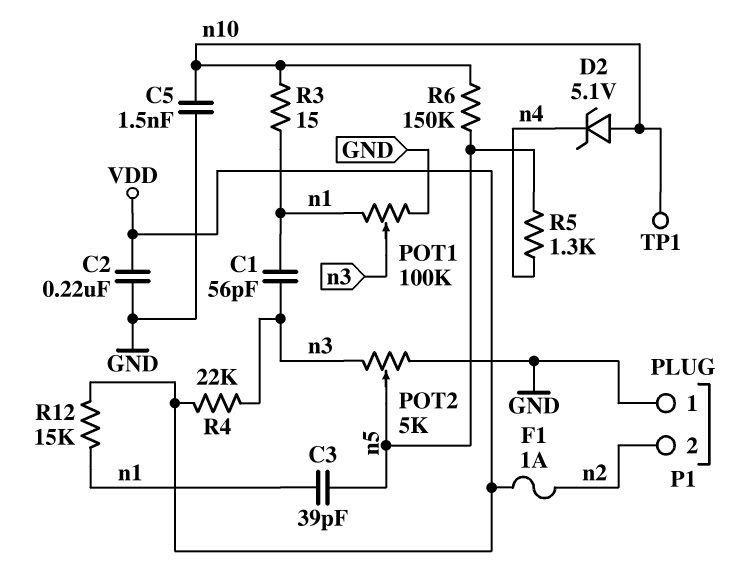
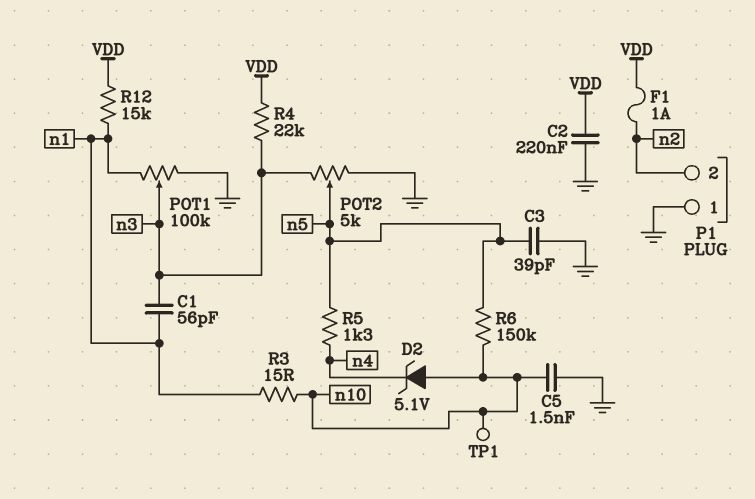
C3: 39pF (n1, n5) -> 39pF (GND, n5)

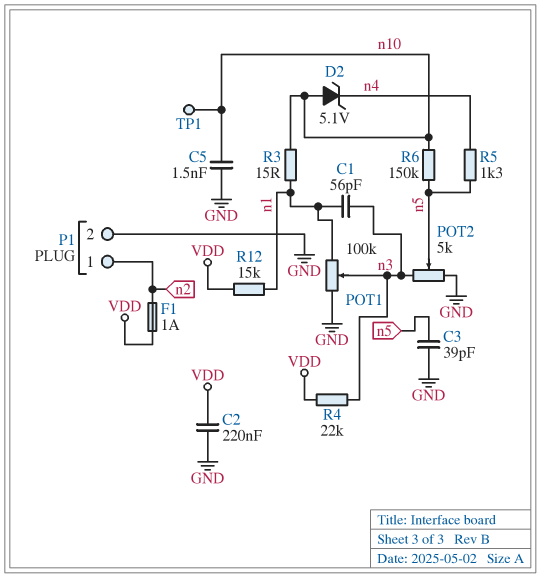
P1 pin 1: GND -> n2
P1 pin 2: n2 -> GND

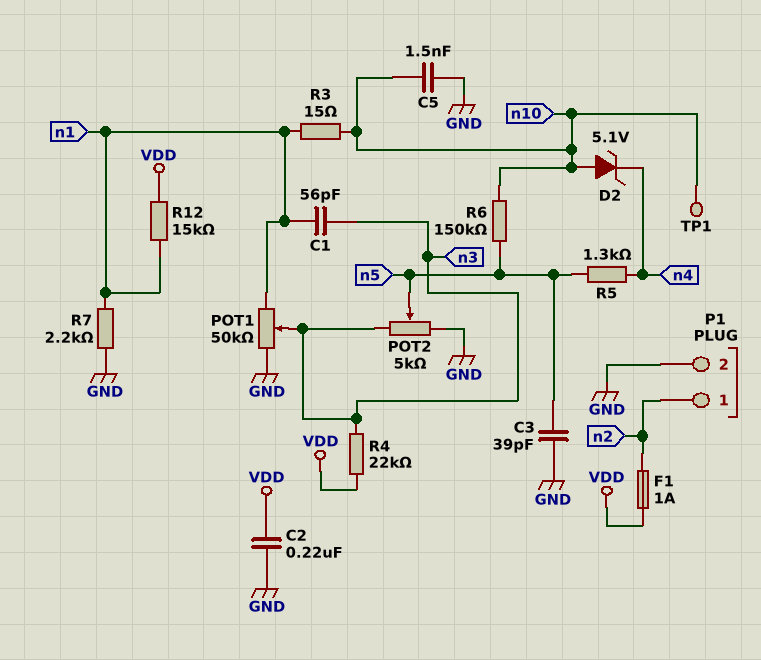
POT1: 100k (GND, n1, wiper n3) -> 50k (GND, n1, wiper n3)
R7: none -> 2.2k (GND, n1)

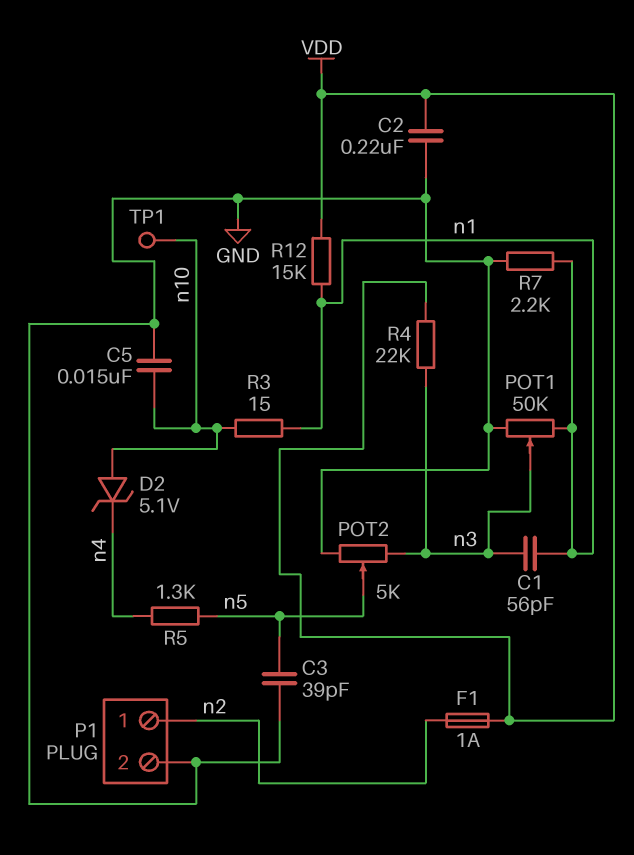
C5: 1.5nF (GND, n10) -> 15nF (GND, n10)
R6: 150k (n5, n10) -> none

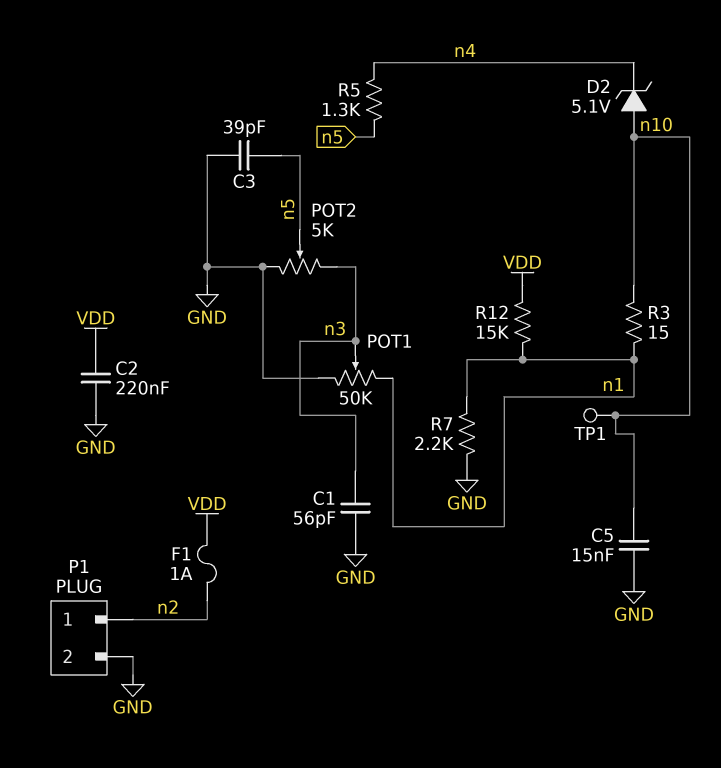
C1: 56pF (n1, n3) -> 56pF (GND, n3)
R4: 22k (VDD, n3) -> none

